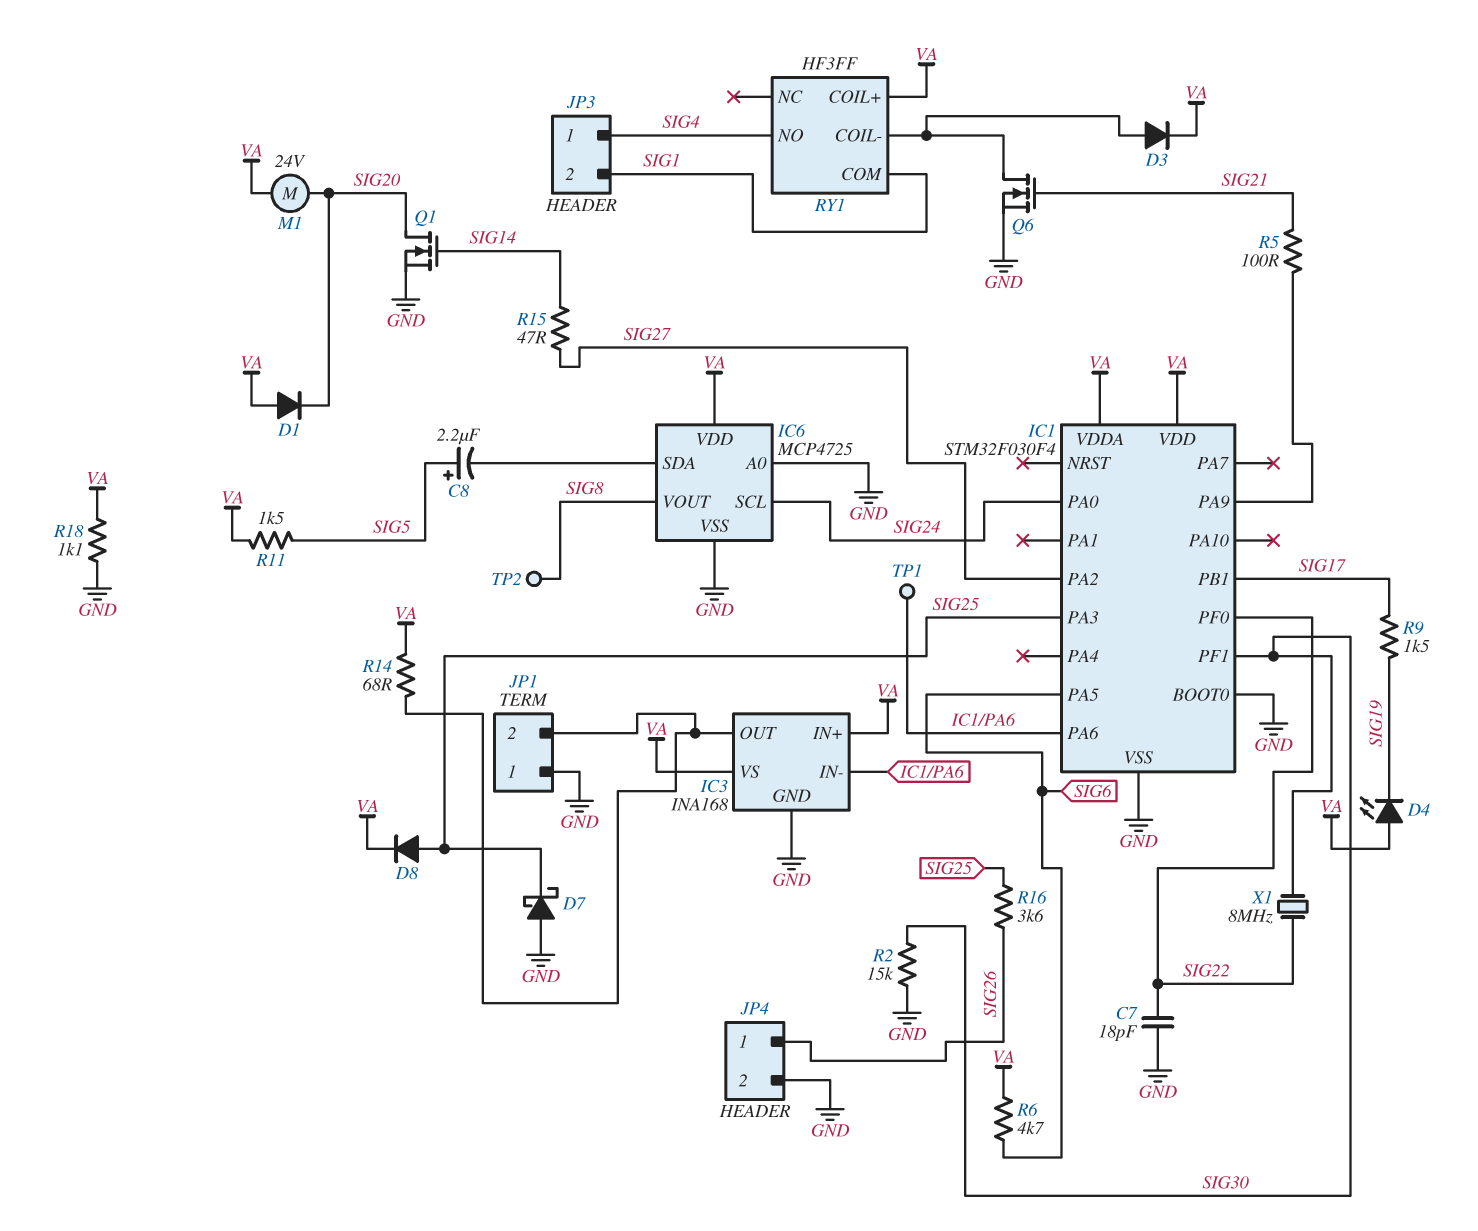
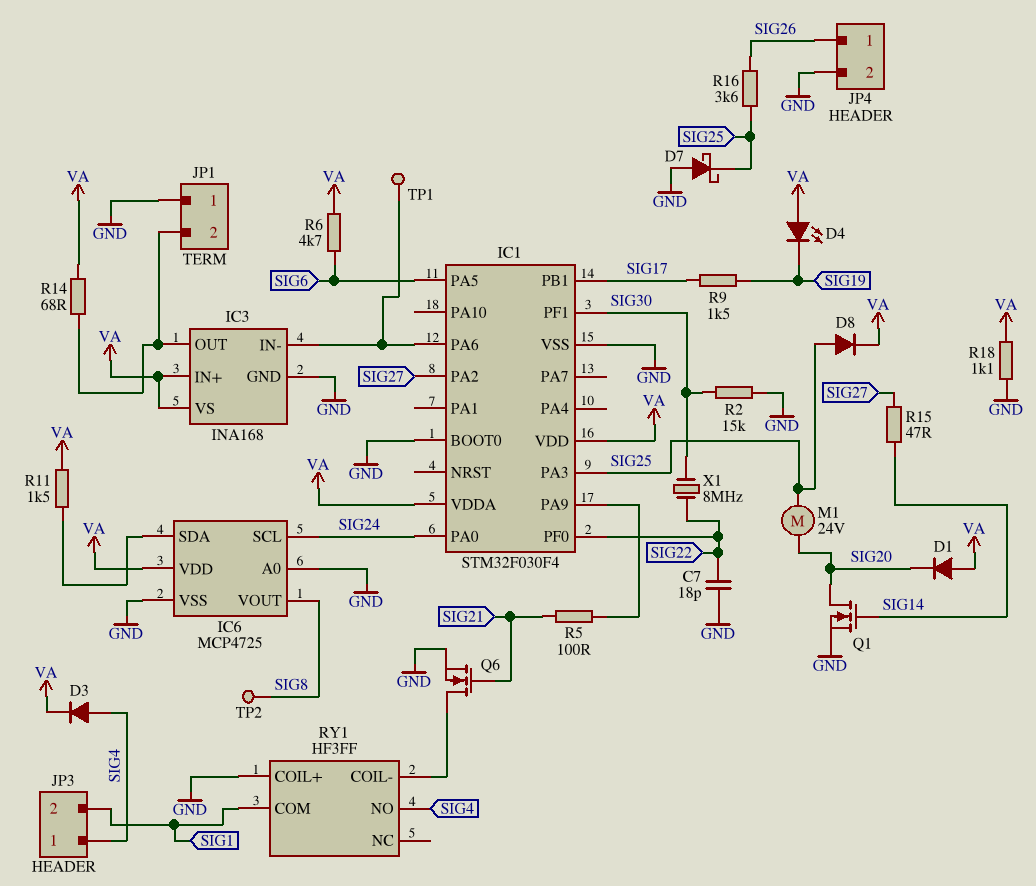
C8: 2.2uF (plus SIG5, minus IC6/SDA) -> none
D3: diode (A RY1/COIL-, K VA) -> diode (A SIG4, K VA)
M1: motor 24V (SIG20, VA) -> motor 24V (SIG20, SIG25)
R11: 1.5k (SIG5, VA) -> 1.5k (IC6/SDA, VA)
RY1 pin COIL+: VA -> GND

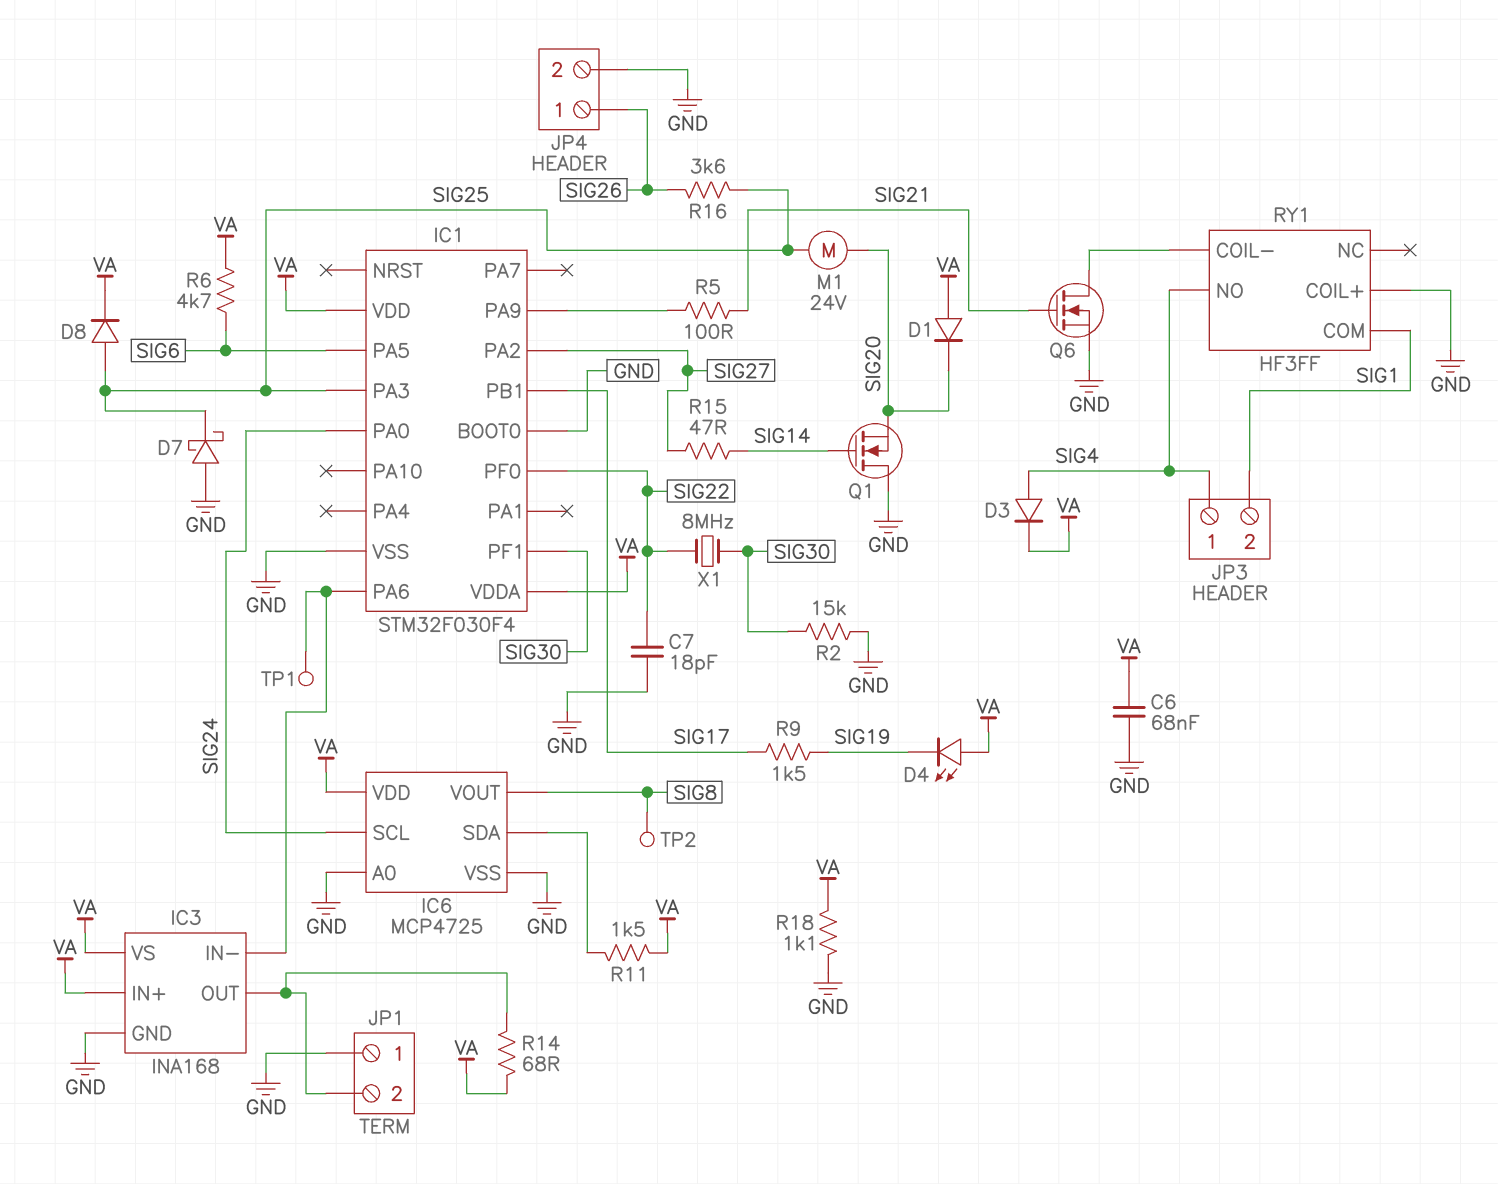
C6: none -> 68nF (GND, VA)
Q1: NMOS (G SIG14, D SIG20, S GND) -> NMOS (G SIG14, D GND, S SIG20)

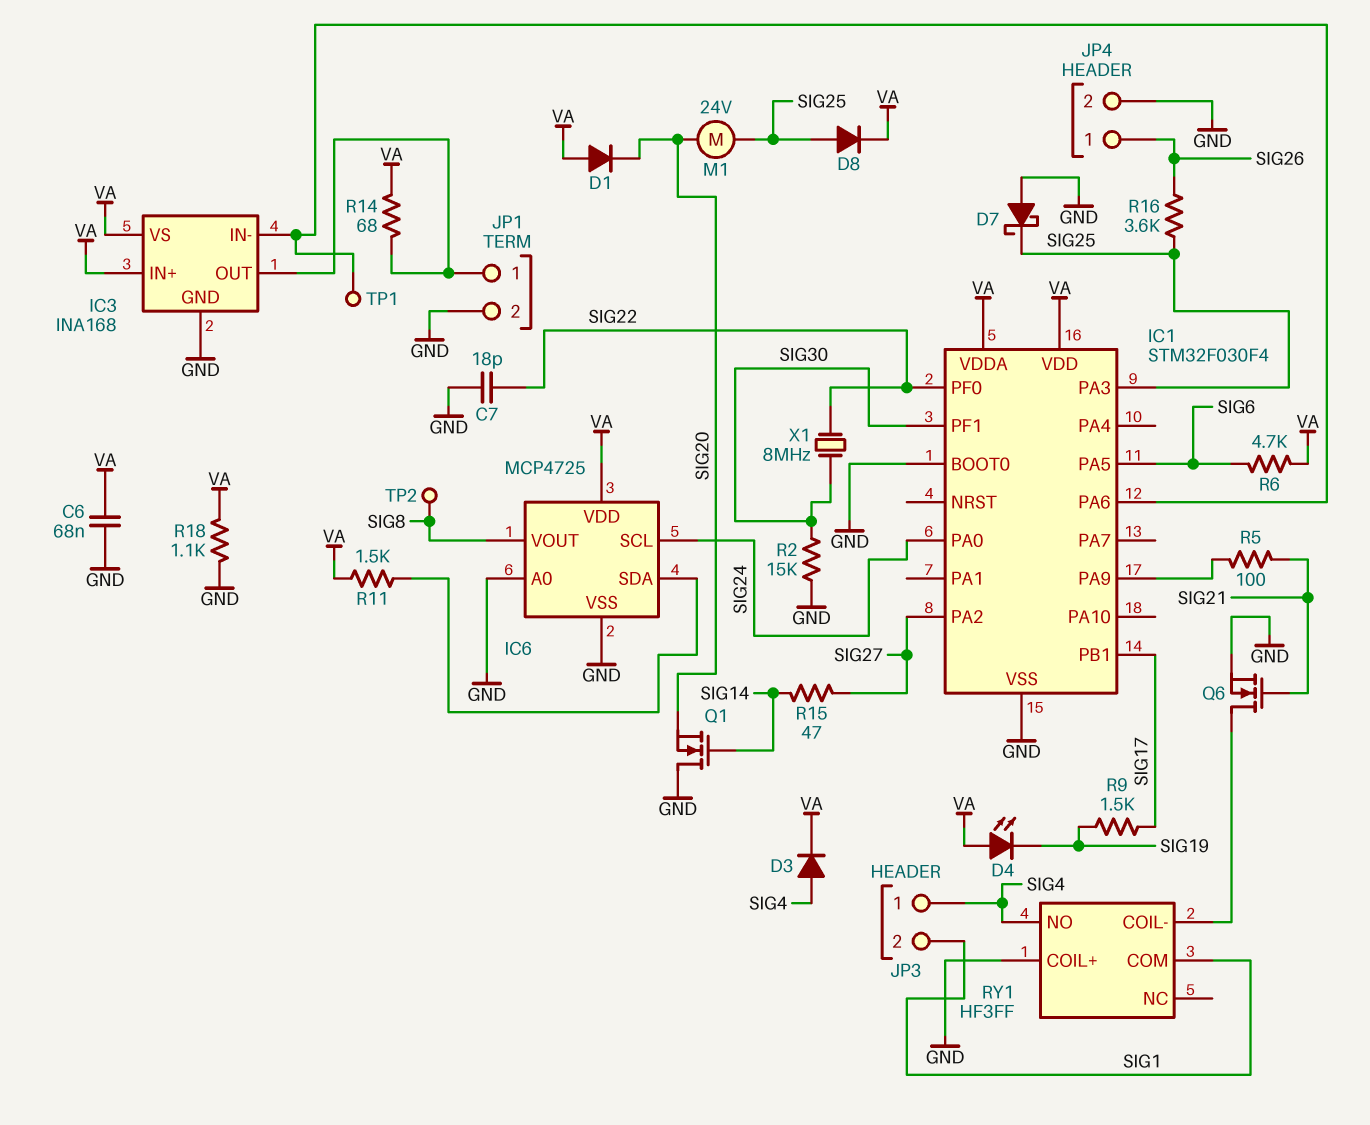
JP1 pin 1: GND -> IC3/OUT
JP1 pin 2: IC3/OUT -> GND

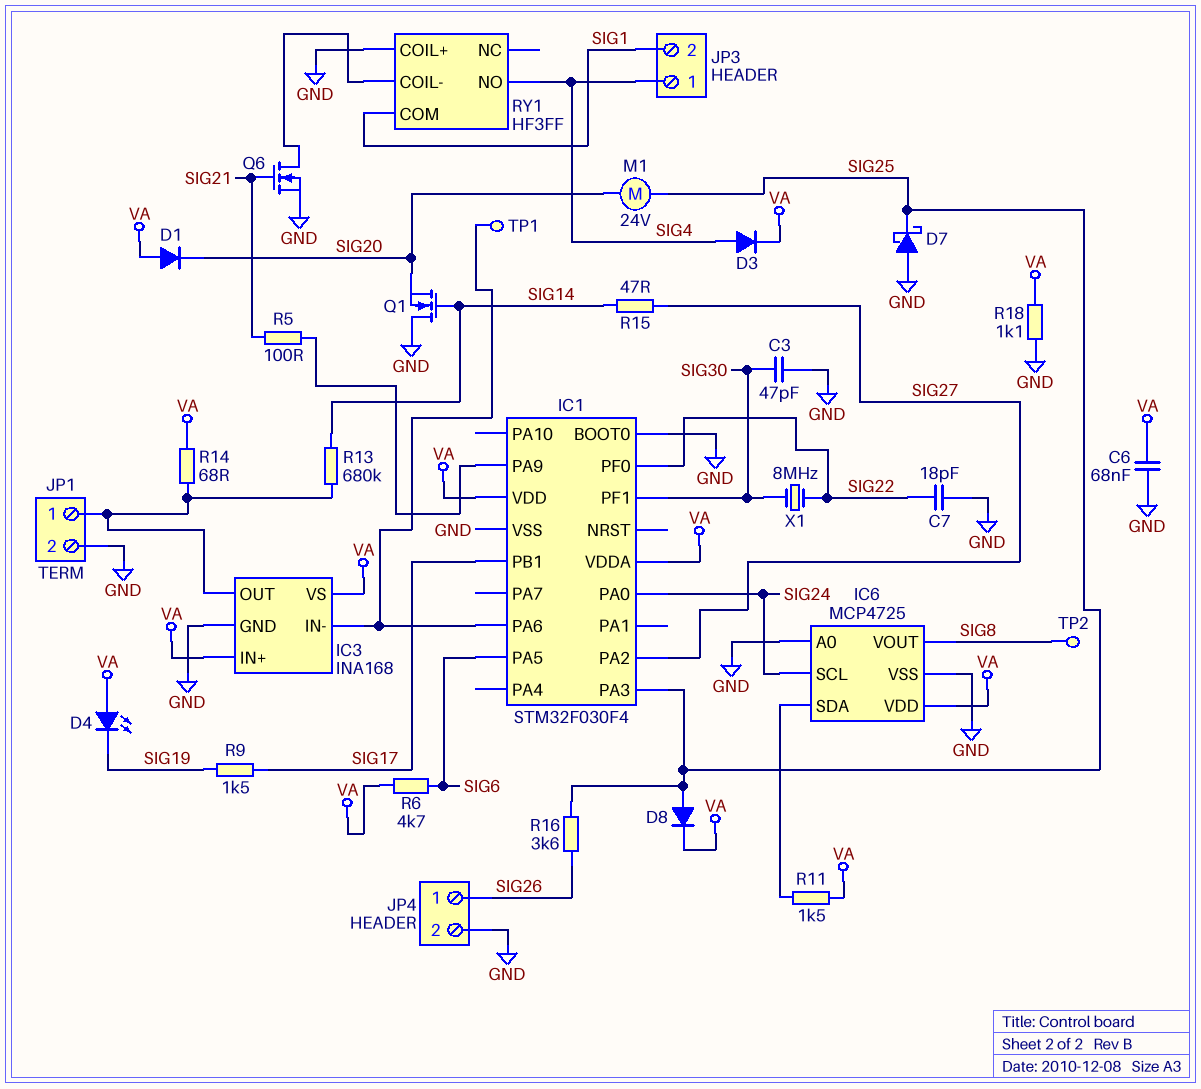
C3: none -> 47pF (GND, SIG30)
R2: 15k (GND, SIG30) -> none
R13: none -> 680k (IC3/OUT, SIG14)

